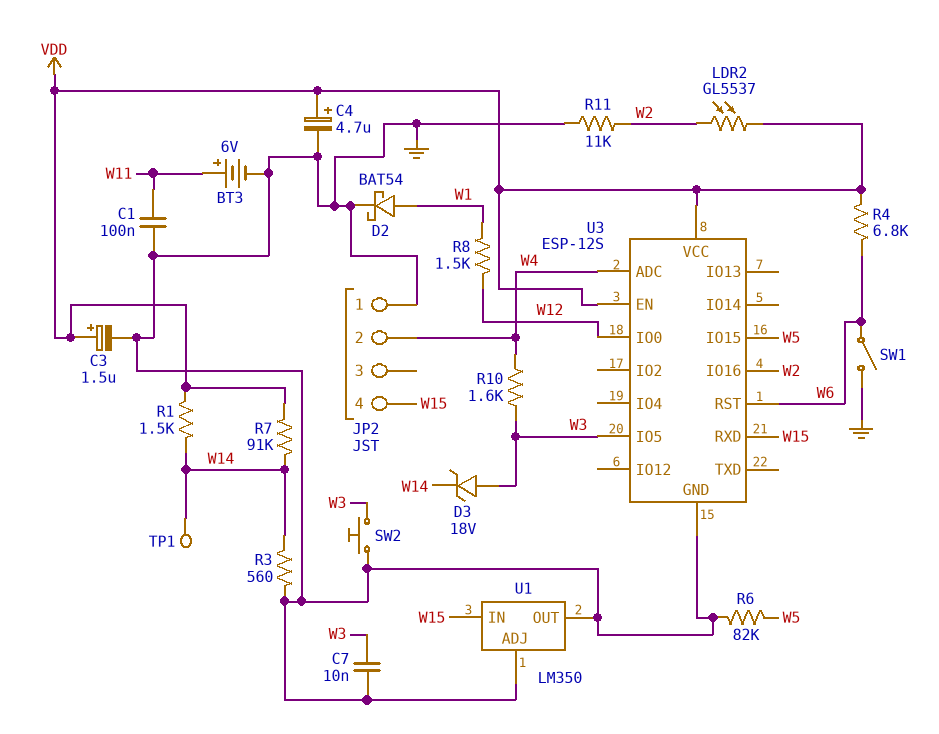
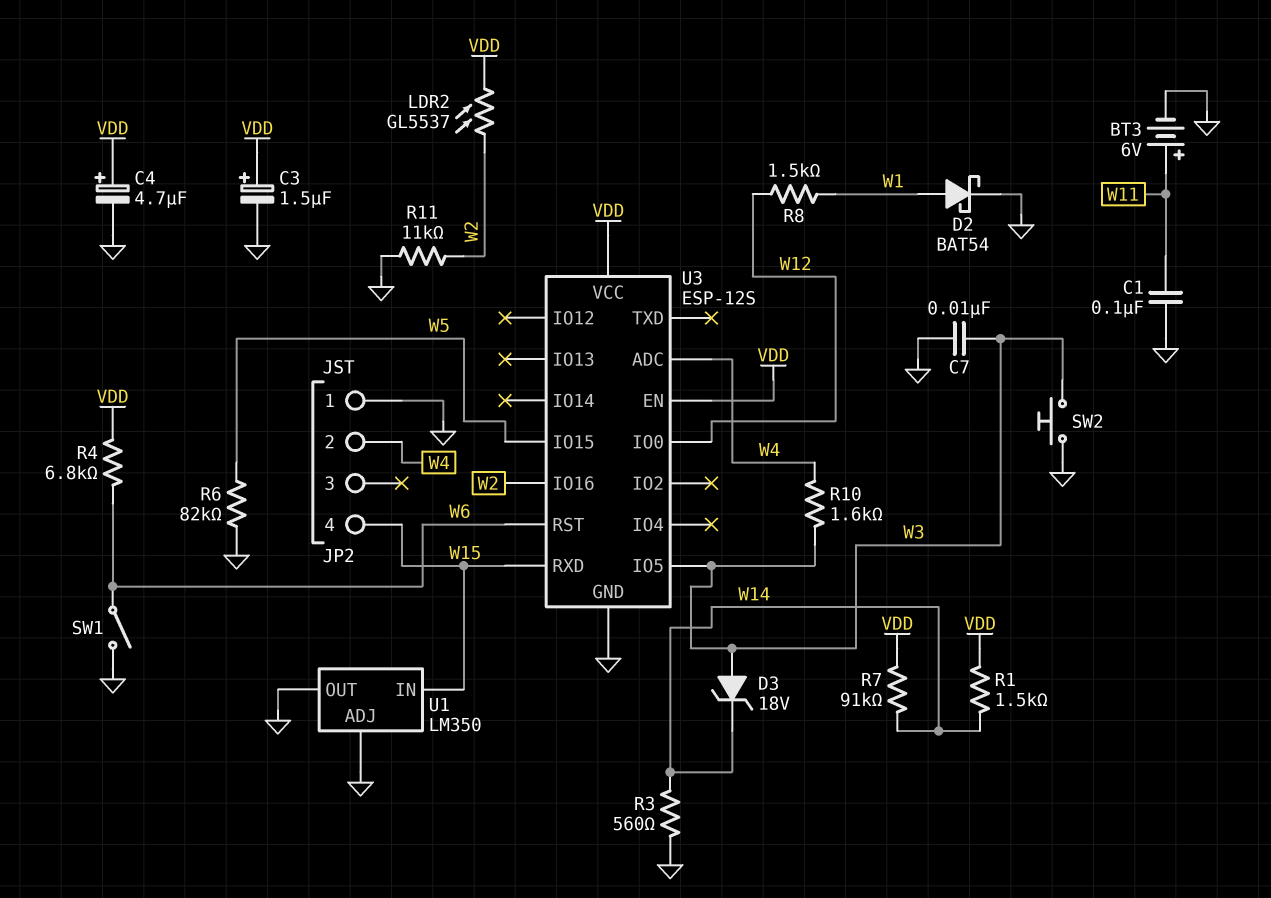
TP1: test point (W14) -> none

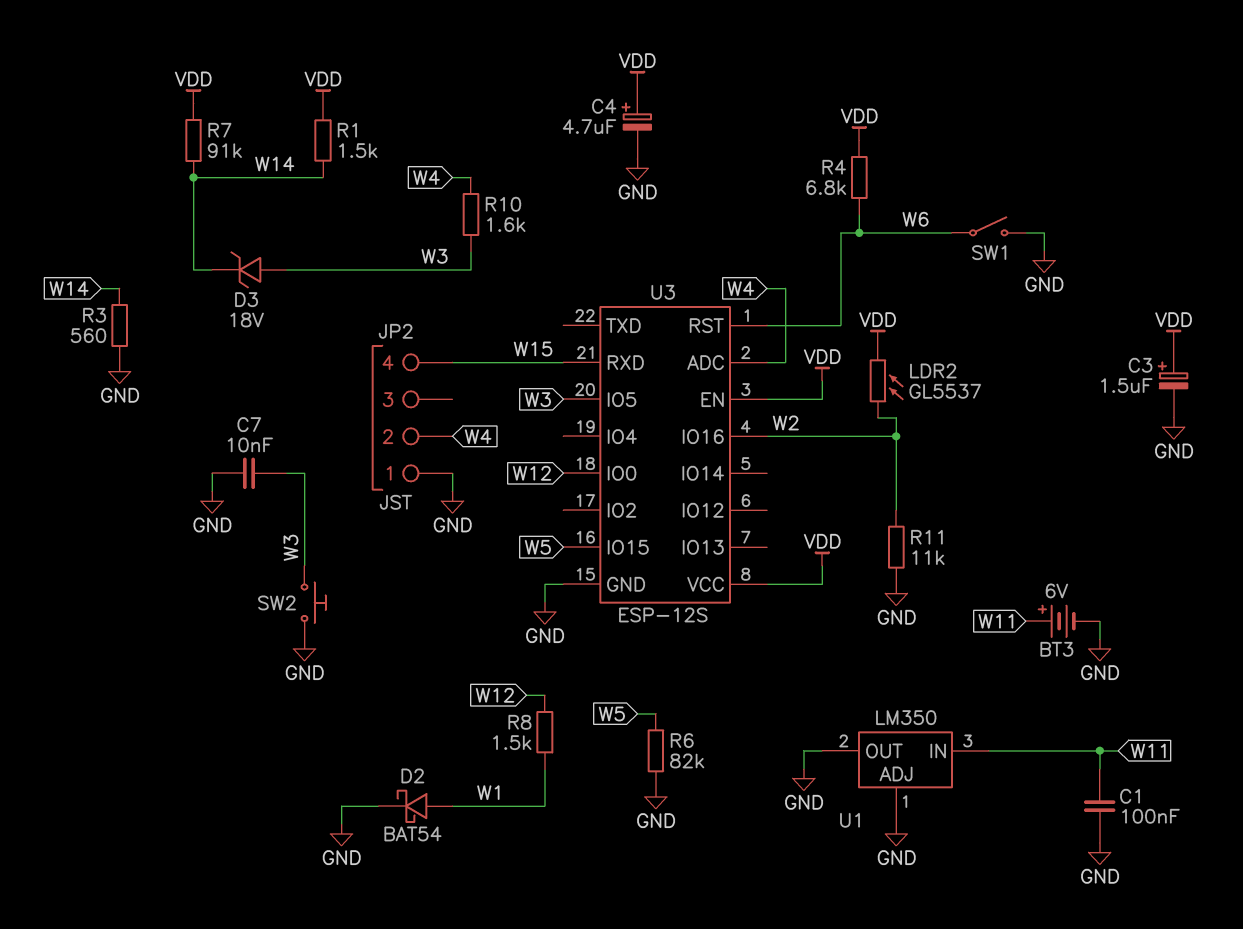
U1 pin IN: W15 -> W11

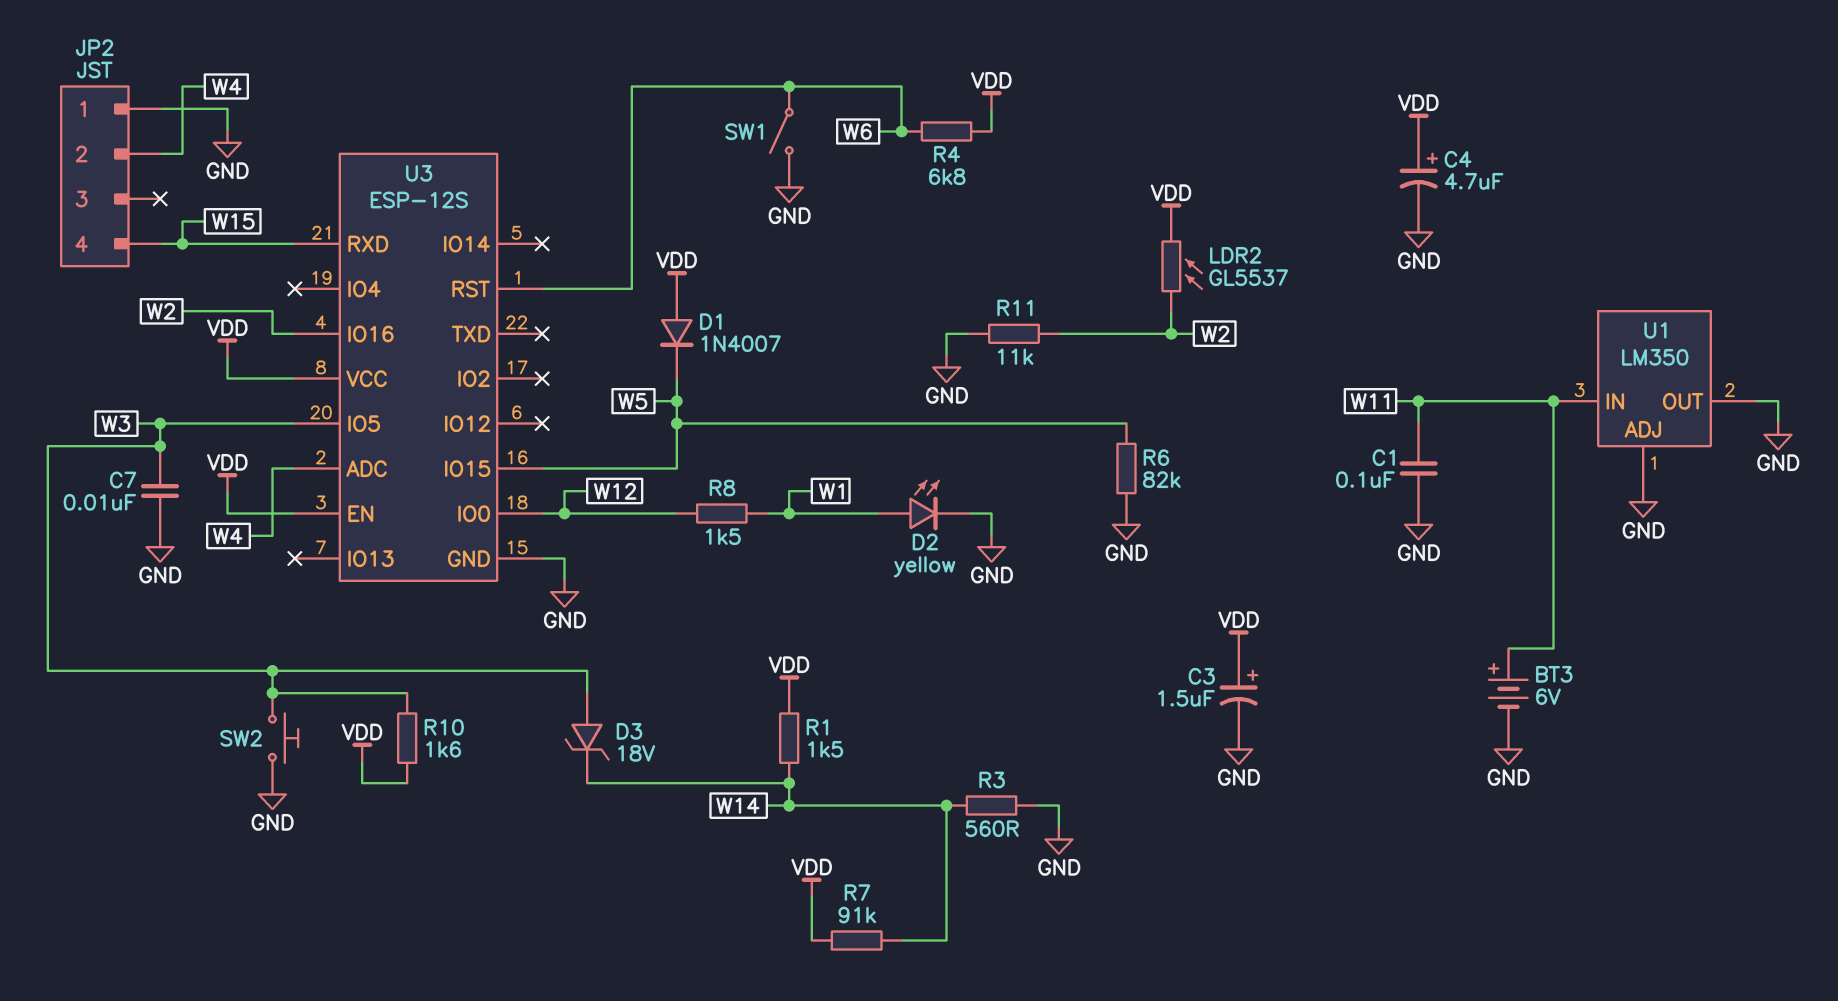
D1: none -> diode 1N4007 (A VDD, K W5)
D2: schottky BAT54 (A W1, K GND) -> LED yellow (A W1, K GND)
R10: 1.6k (W3, W4) -> 1.6k (VDD, W3)

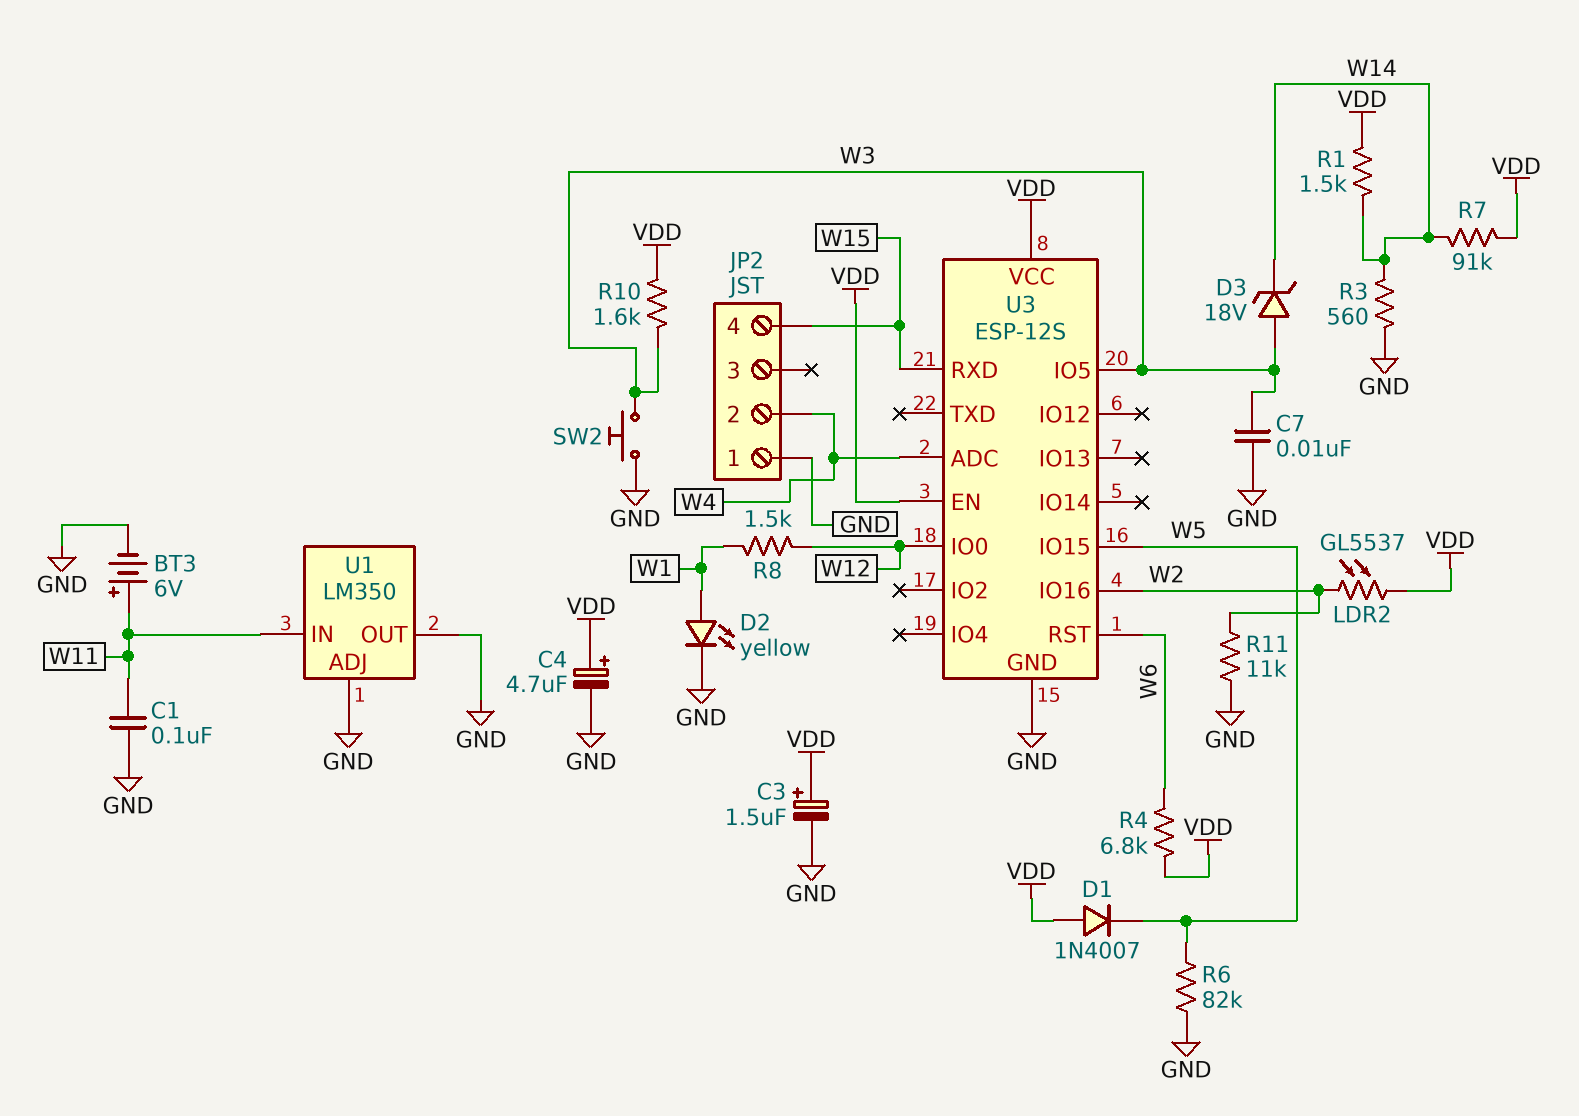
SW1: switch (GND, W6) -> none

